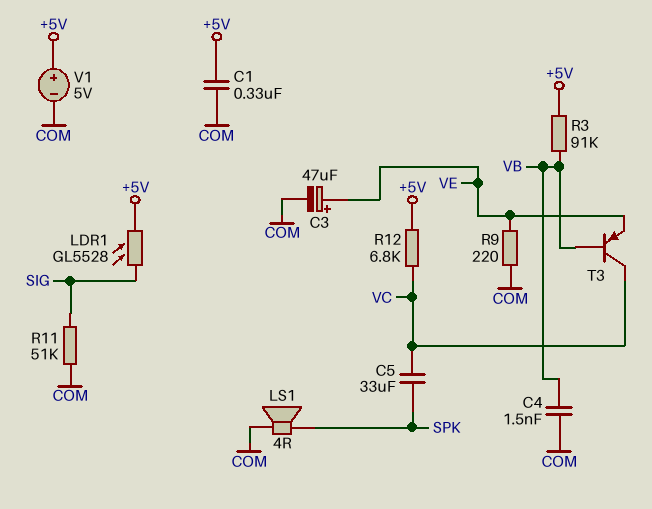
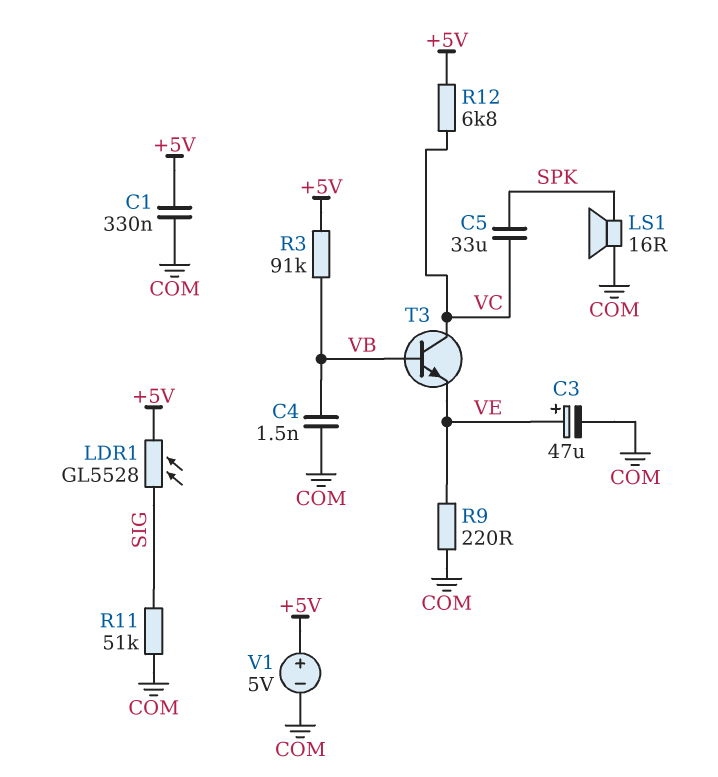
LS1: speaker 4R (COM, SPK) -> speaker 16R (COM, SPK)
T3: PNP (B VB, C VC, E VE) -> NPN (B VB, C VC, E VE)

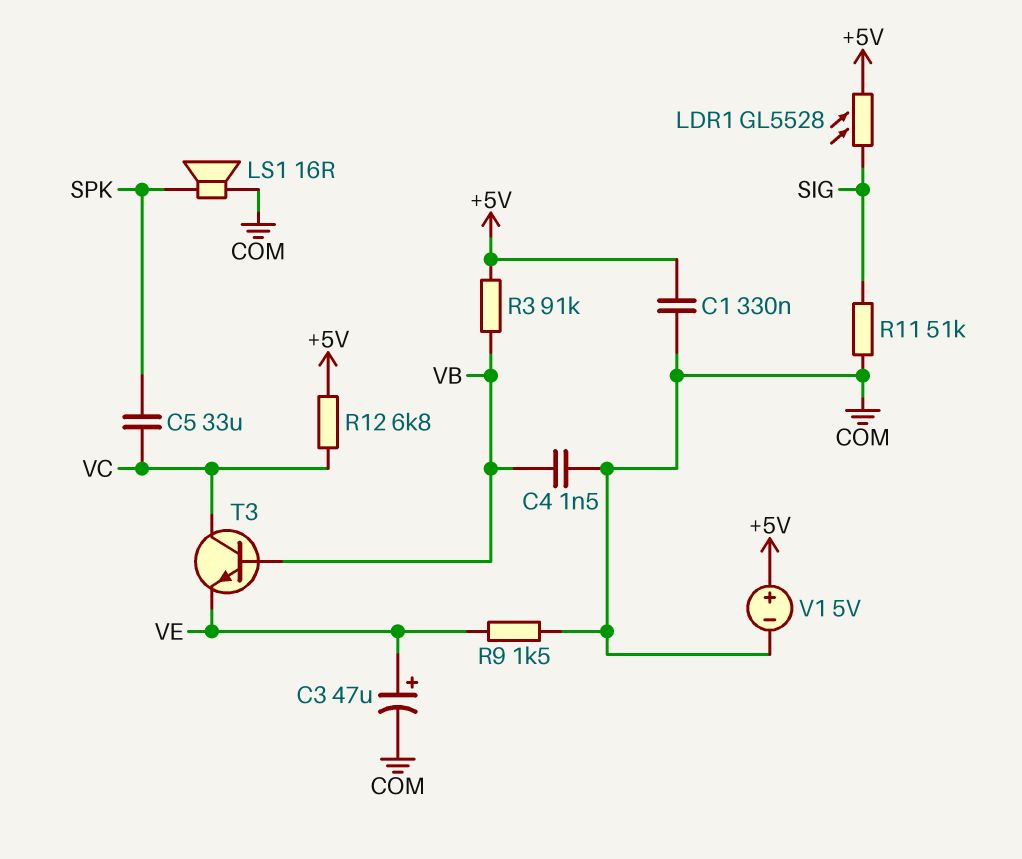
R9: 220 (COM, VE) -> 1.5k (COM, VE)

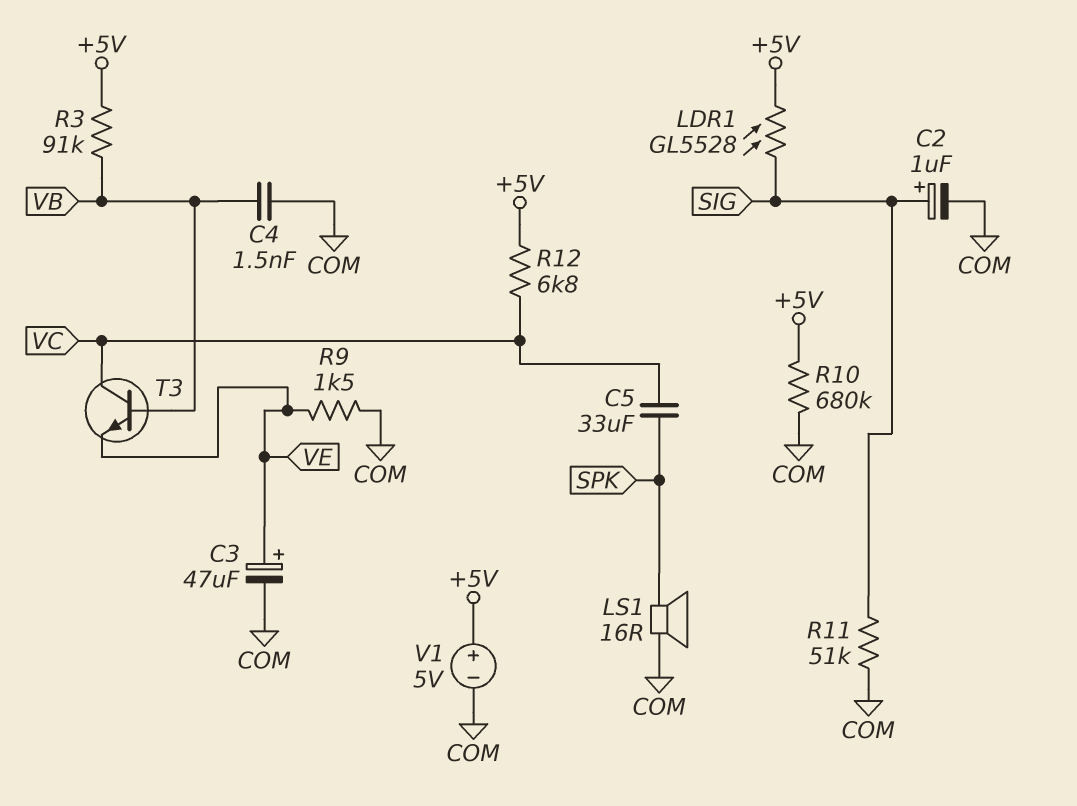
C1: 330nF (+5V, COM) -> none
C2: none -> 1uF (plus SIG, minus COM)
R10: none -> 680k (+5V, COM)

